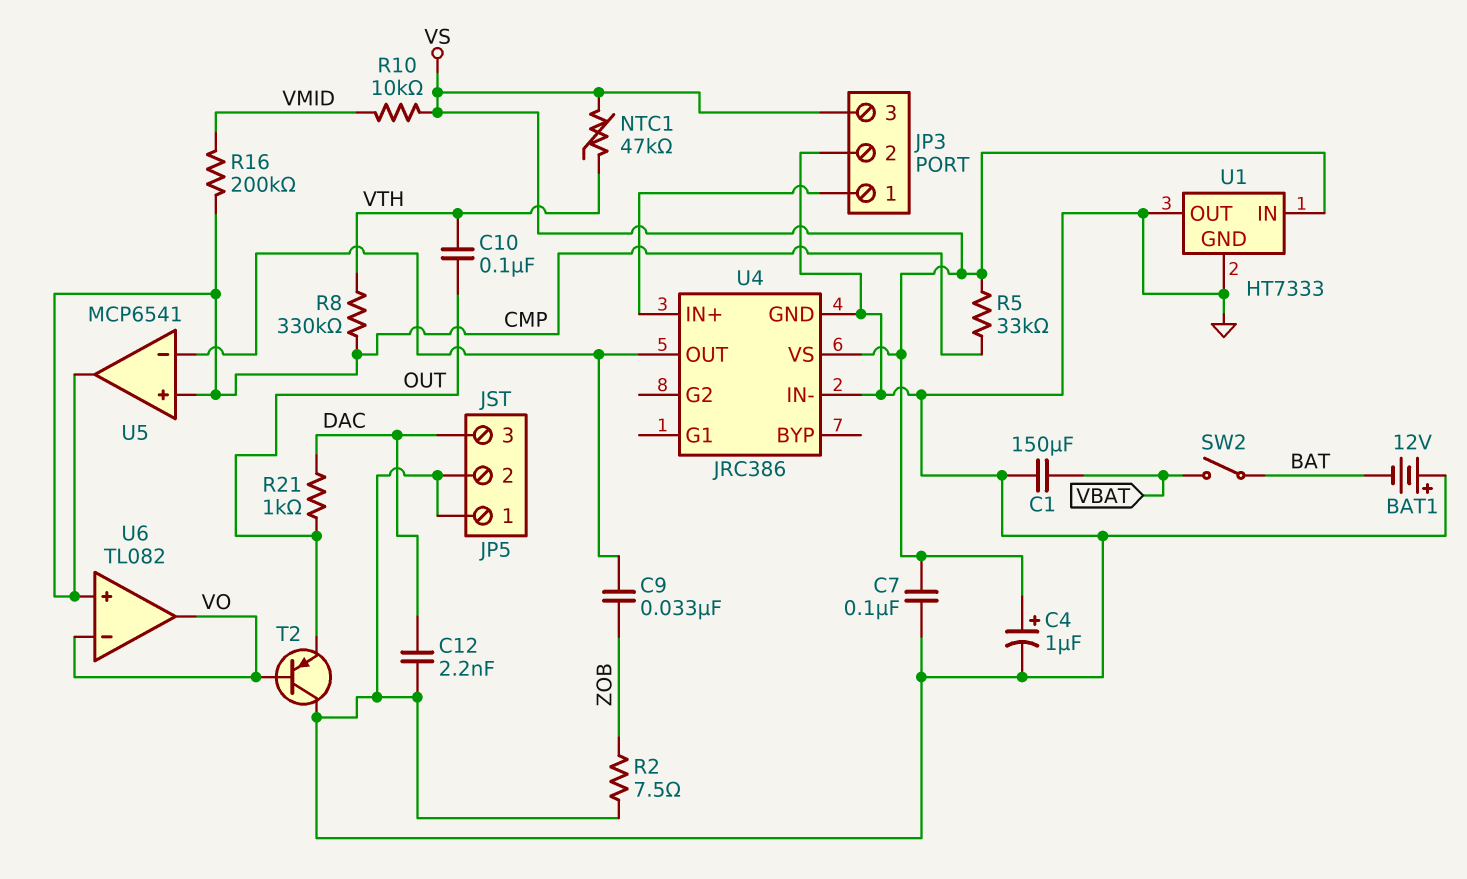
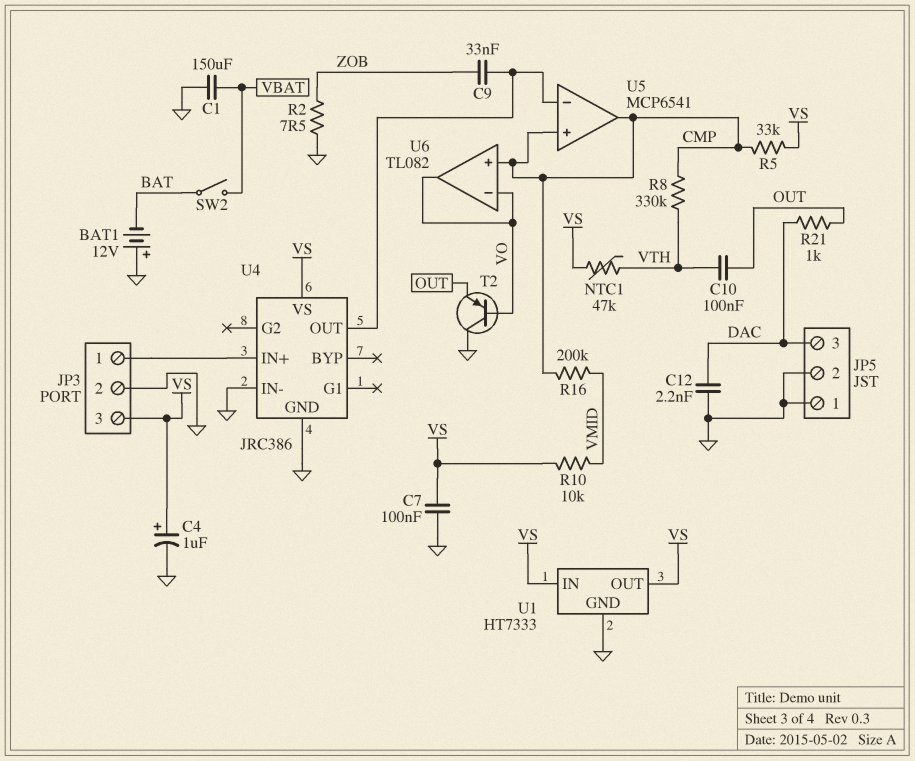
U1 pin OUT: GND -> VS

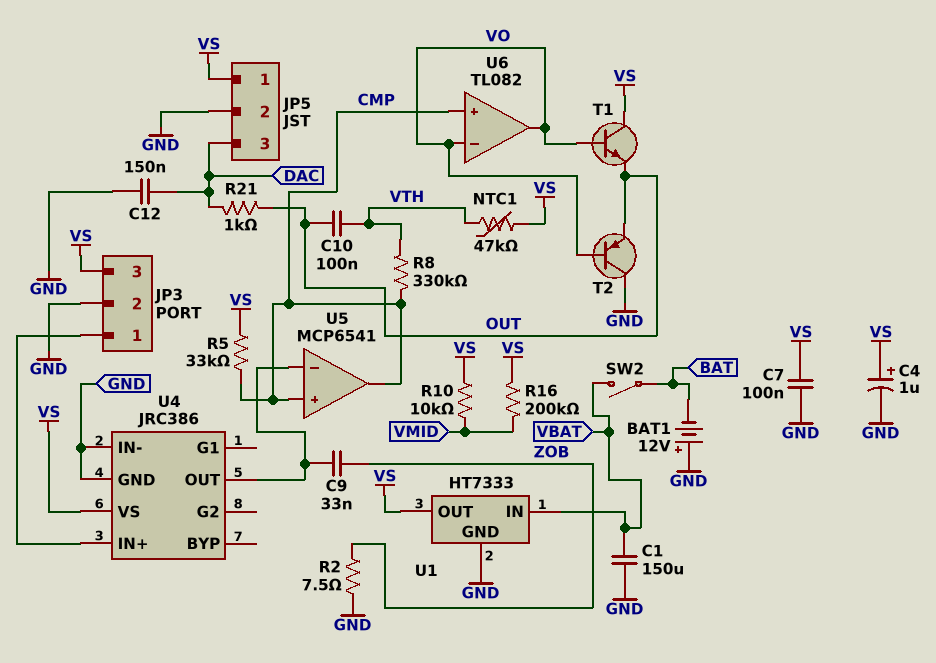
C12: 2.2nF (DAC, GND) -> 150nF (DAC, GND)
JP5 pin 1: GND -> VS
R16: 200k (CMP, VMID) -> 200k (VMID, VS)
T1: none -> NPN (B VO, C VS, E OUT)
U1 pin IN: VS -> VBAT

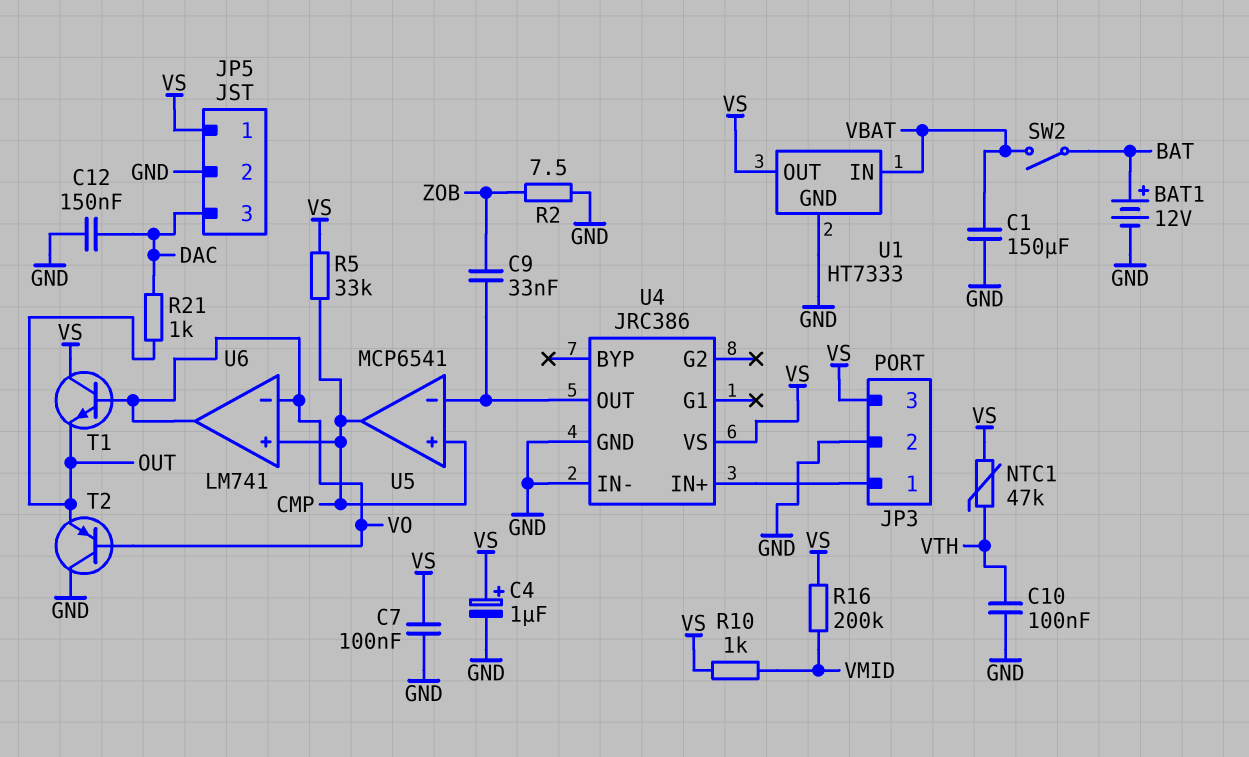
BAT1: 12V (plus GND, minus BAT) -> 12V (plus BAT, minus GND)
C10: 100nF (OUT, VTH) -> 100nF (GND, VTH)
R8: 330k (CMP, VTH) -> none
R10: 10k (VMID, VS) -> 1k (VMID, VS)
U6: TL082 -> LM741

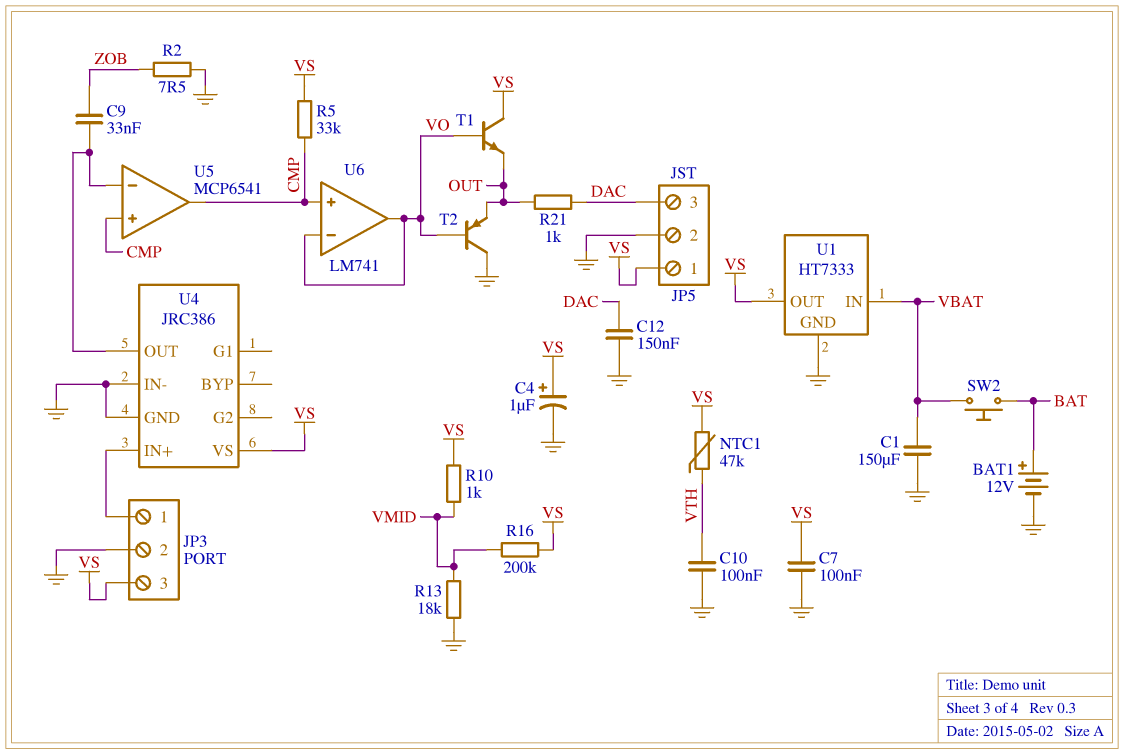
R13: none -> 18k (GND, VMID)
SW2: switch (BAT, VBAT) -> button (BAT, VBAT)

